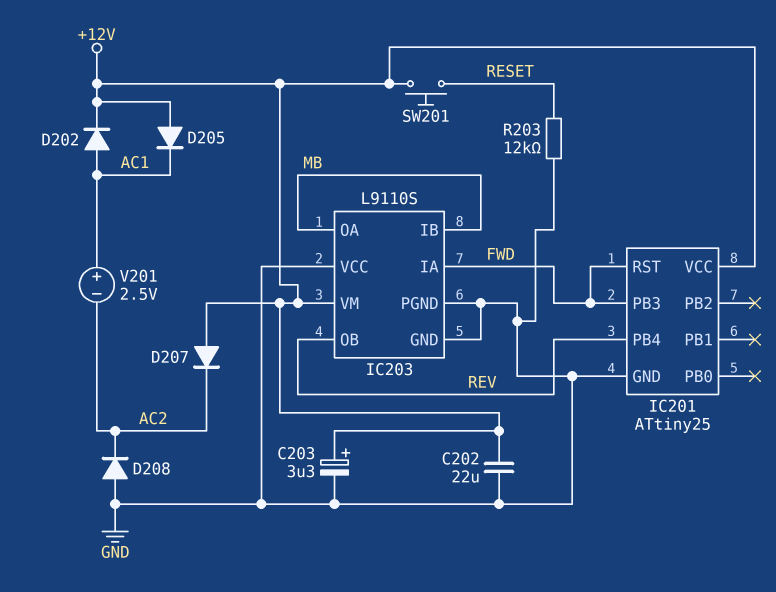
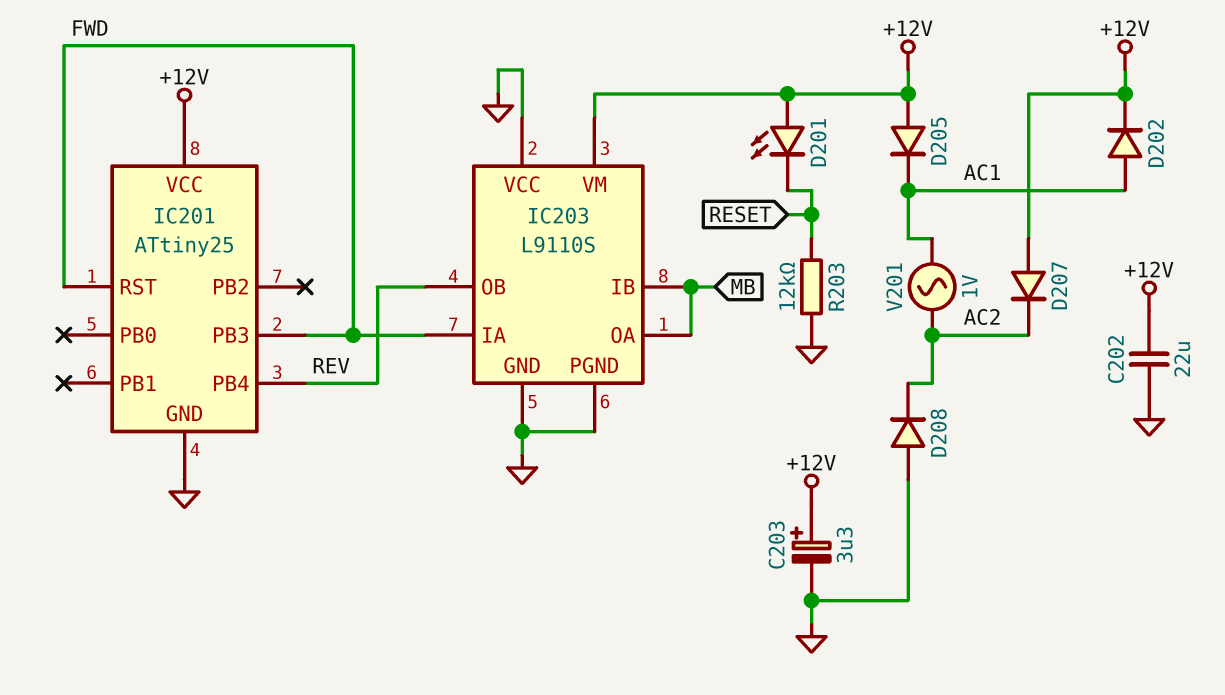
D201: none -> LED (A +12V, K RESET)
SW201: button (+12V, RESET) -> none
V201: 2.5V (plus AC1, minus AC2) -> AC 1V (AC1, AC2)

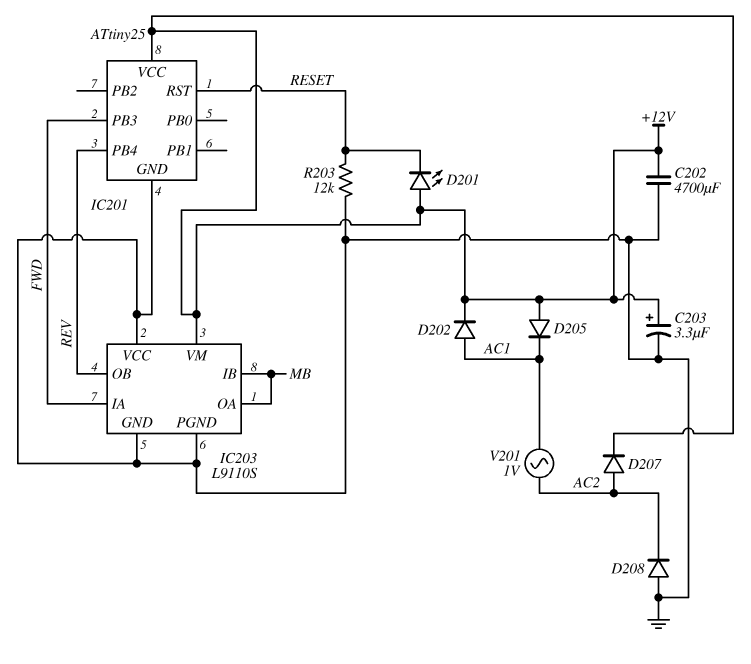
C202: 22uF (+12V, GND) -> 4700uF (+12V, GND)
D207: diode (A +12V, K AC2) -> diode (A AC2, K +12V)
IC201 pin RST: FWD -> RESET

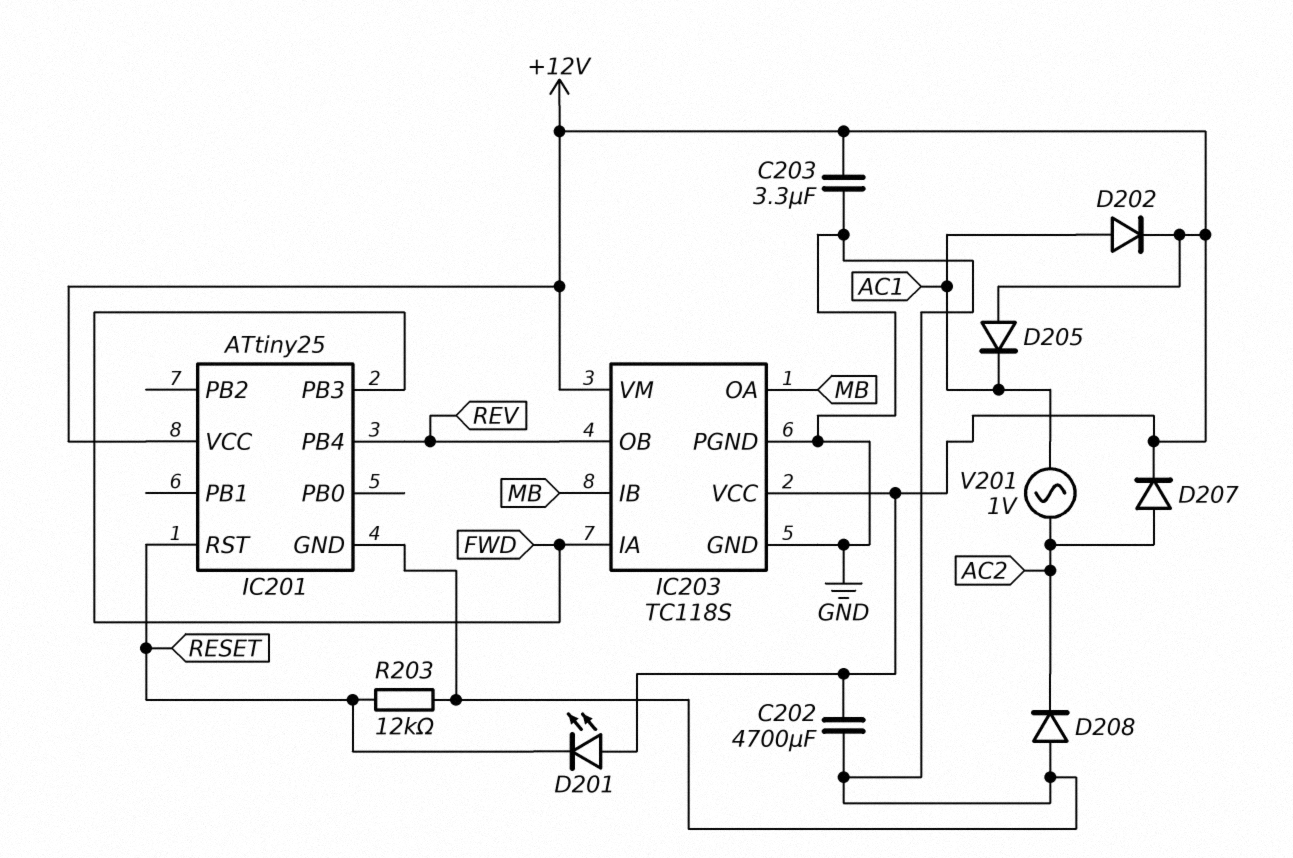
C203: 3.3uF (plus +12V, minus GND) -> 3.3uF (+12V, GND)
IC203: L9110S -> TC118S
IC203 pin VCC: GND -> +12V

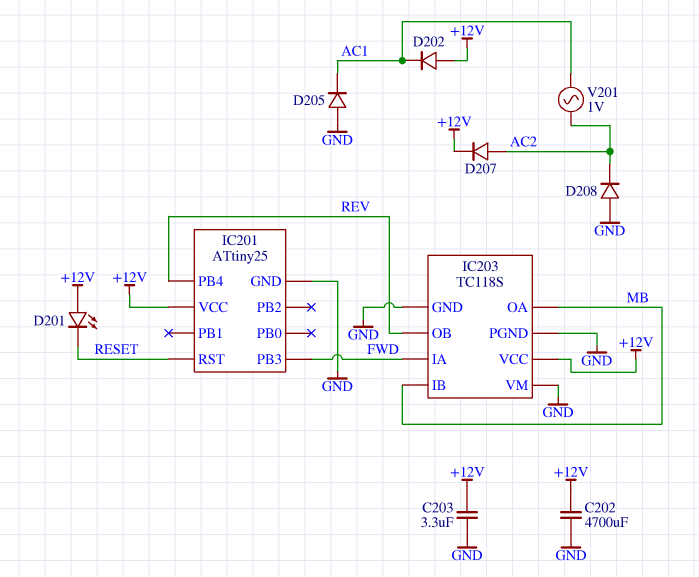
D202: diode (A AC1, K +12V) -> diode (A +12V, K AC1)
D205: diode (A +12V, K AC1) -> diode (A GND, K AC1)
IC203 pin VM: +12V -> GND
R203: 12k (GND, RESET) -> none

